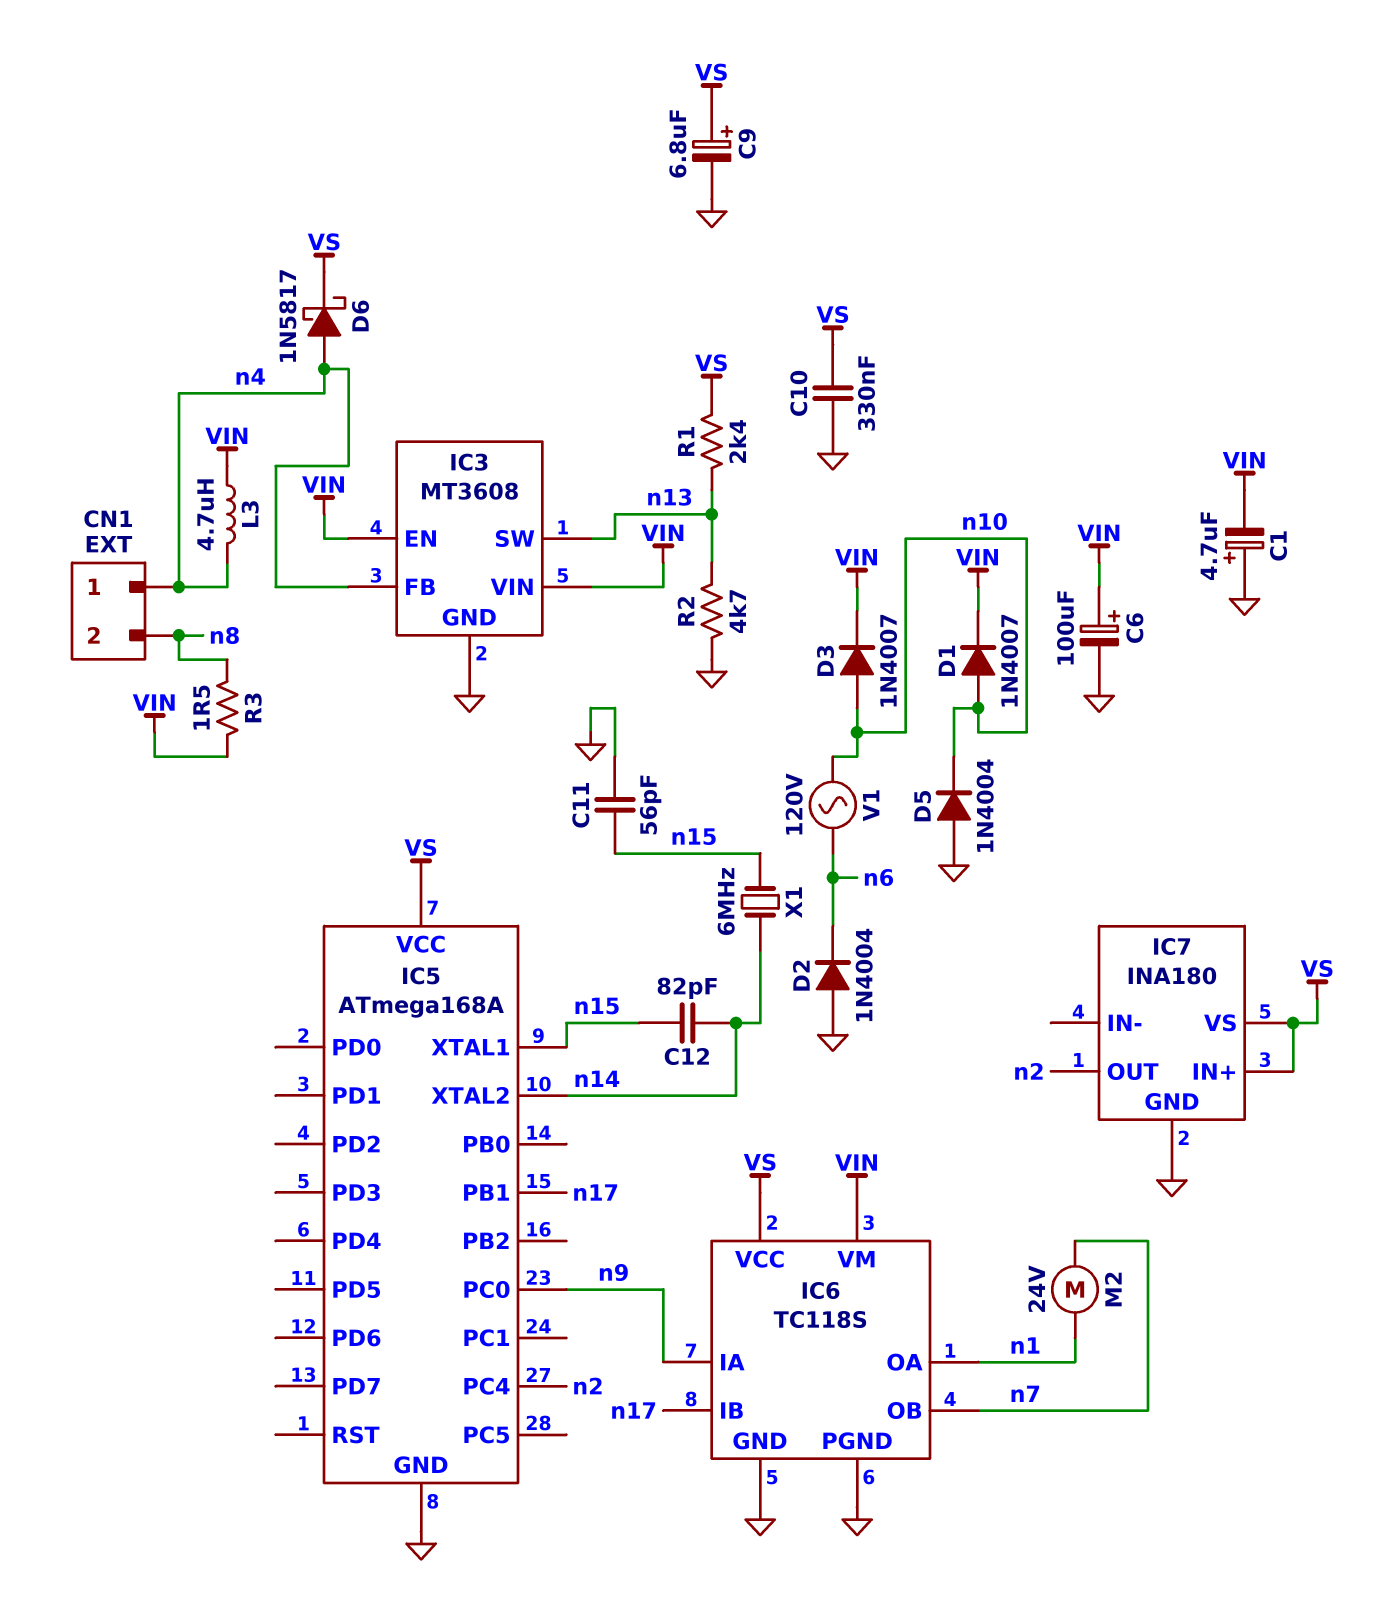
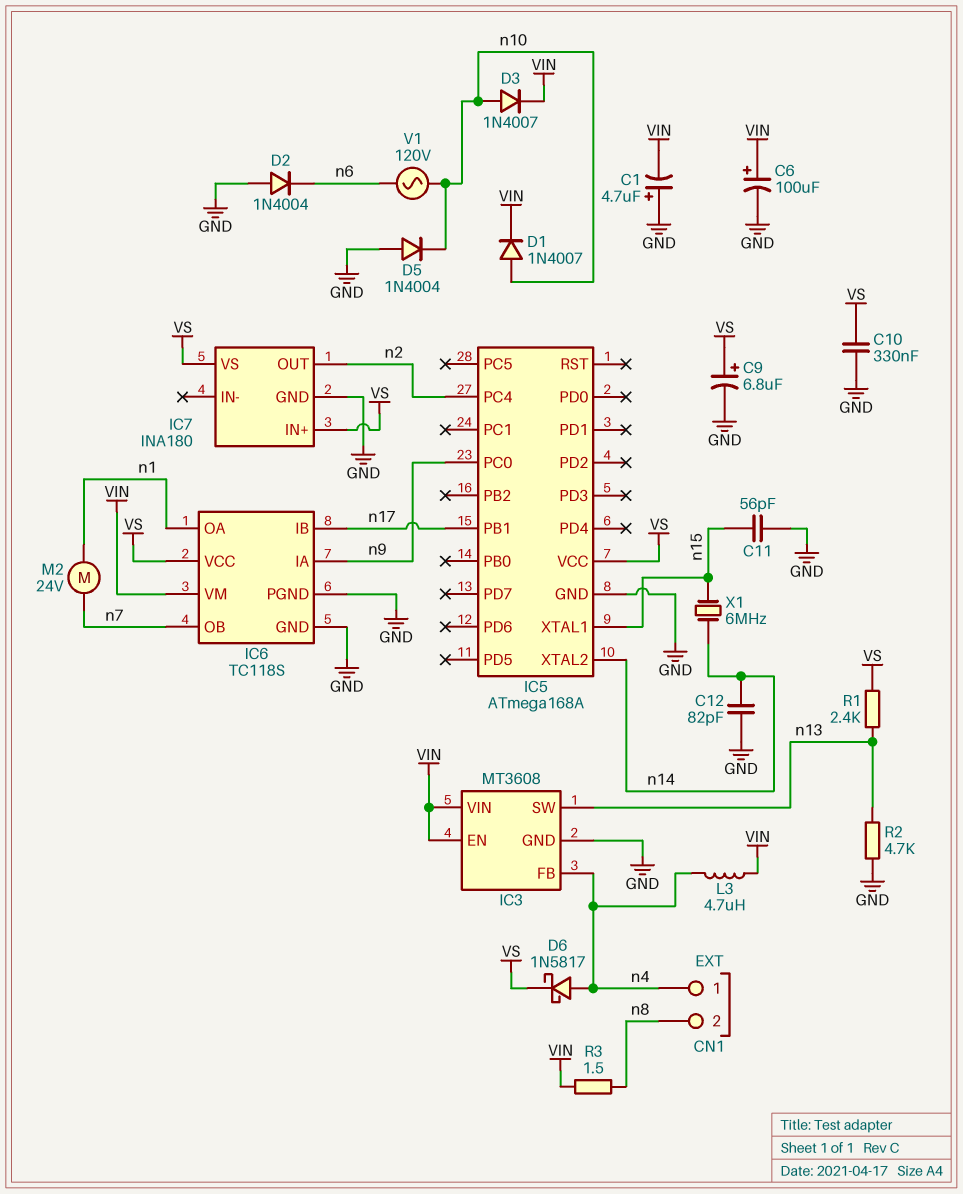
C12: 82pF (n14, n15) -> 82pF (GND, n14)

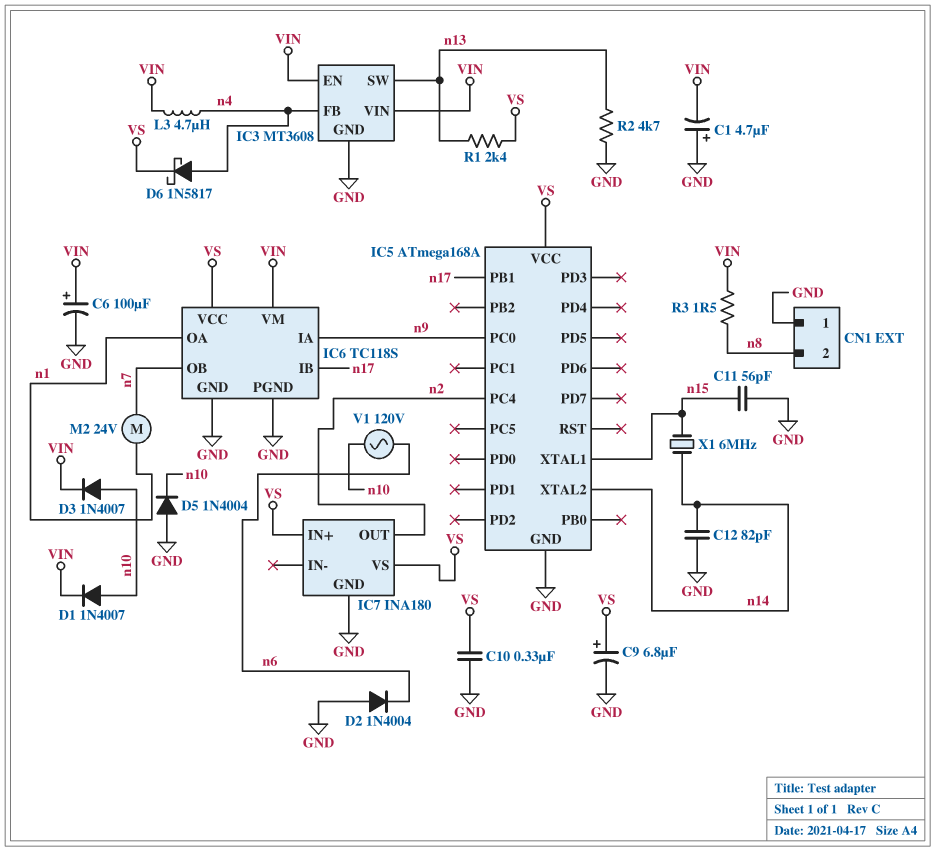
CN1 pin 1: n4 -> GND

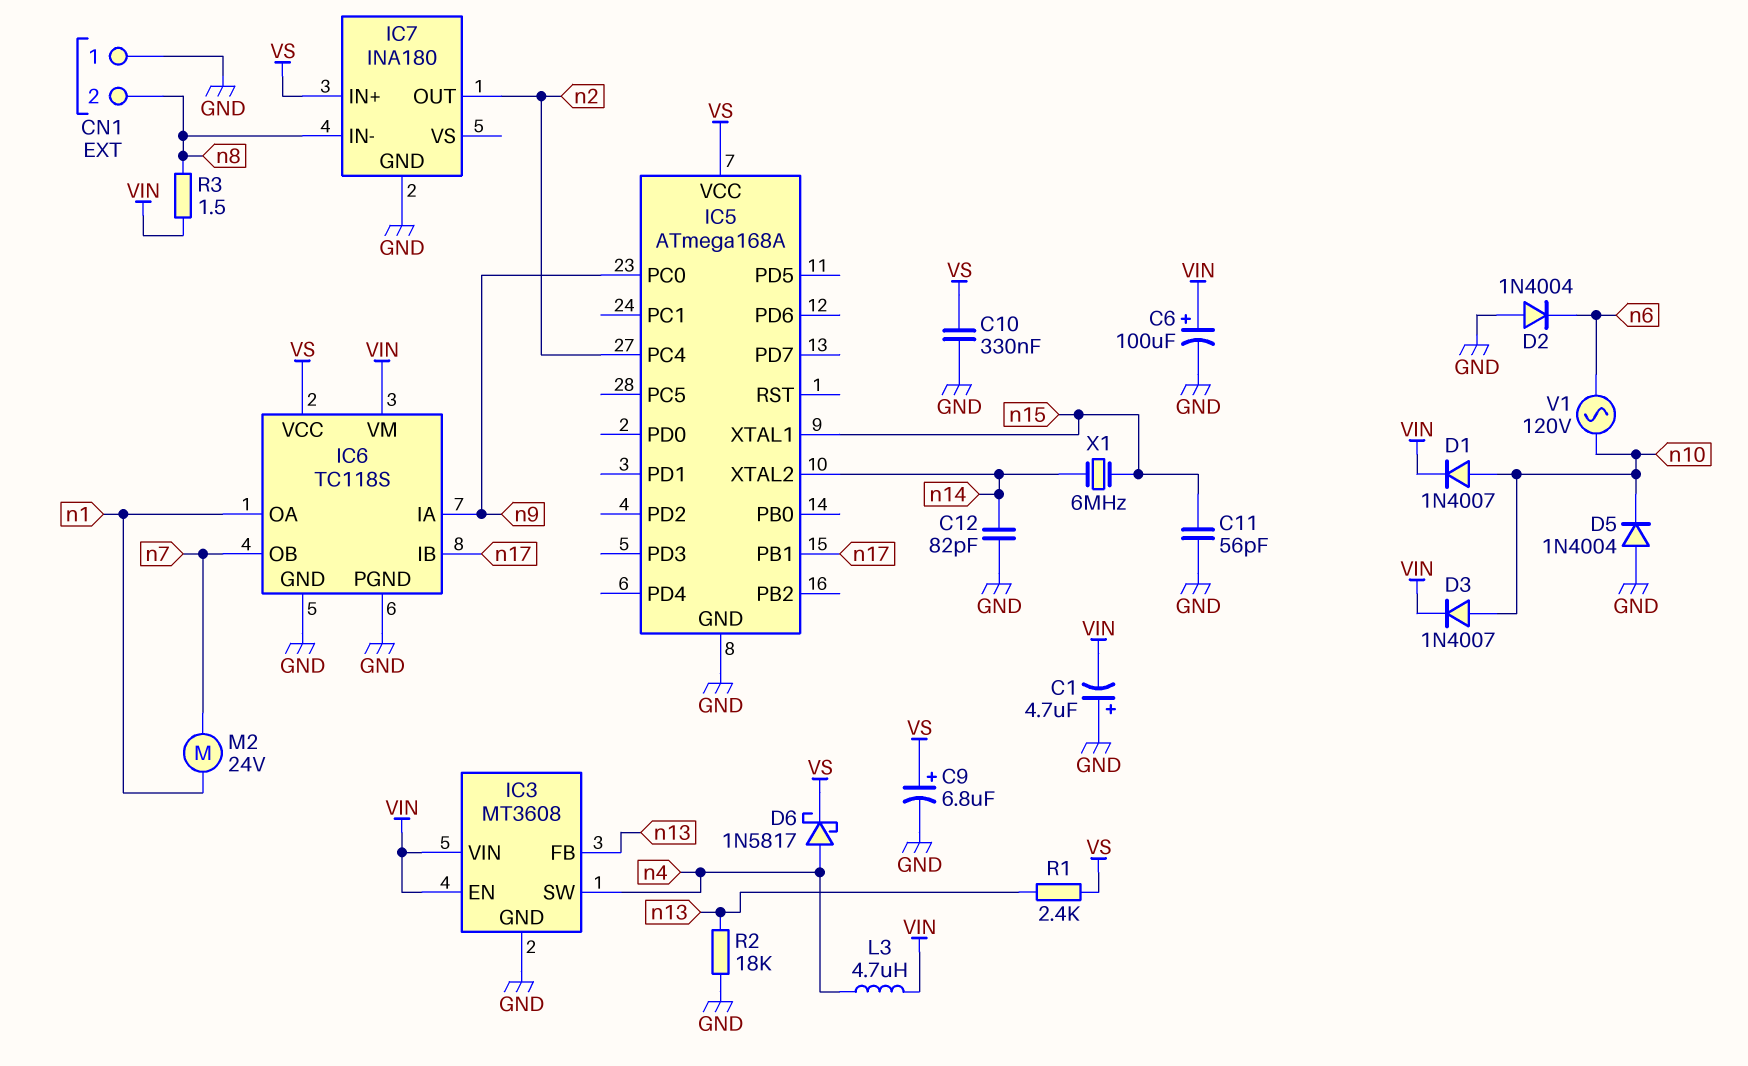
IC3 pin FB: n4 -> n13
IC3 pin SW: n13 -> n4
IC7 pin IN-: none -> n8
IC7 pin VS: VS -> none
R2: 4.7k (GND, n13) -> 18k (GND, n13)

